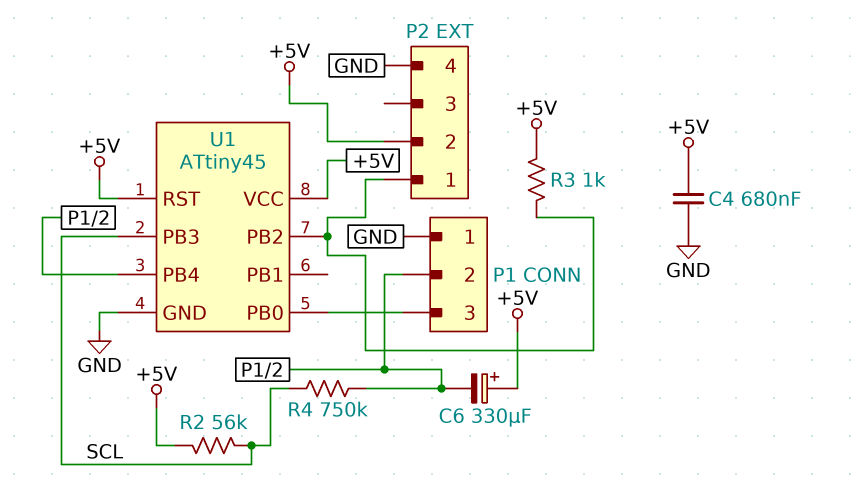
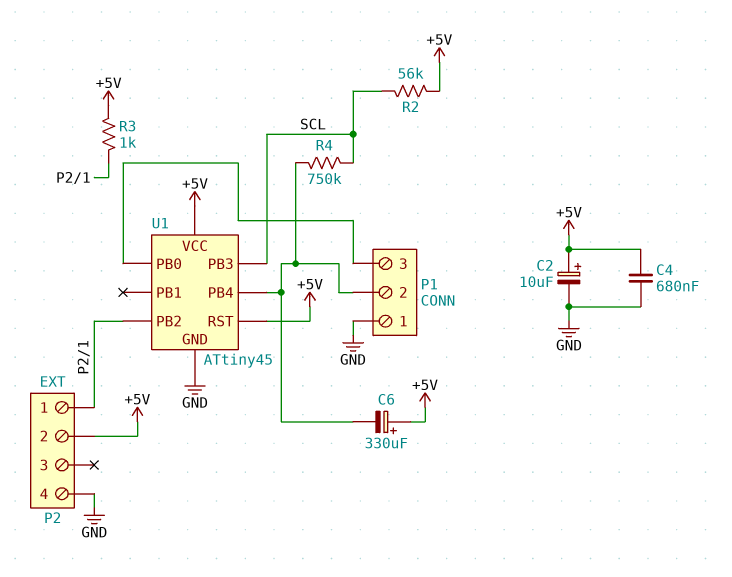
C2: none -> 10uF (plus +5V, minus GND)

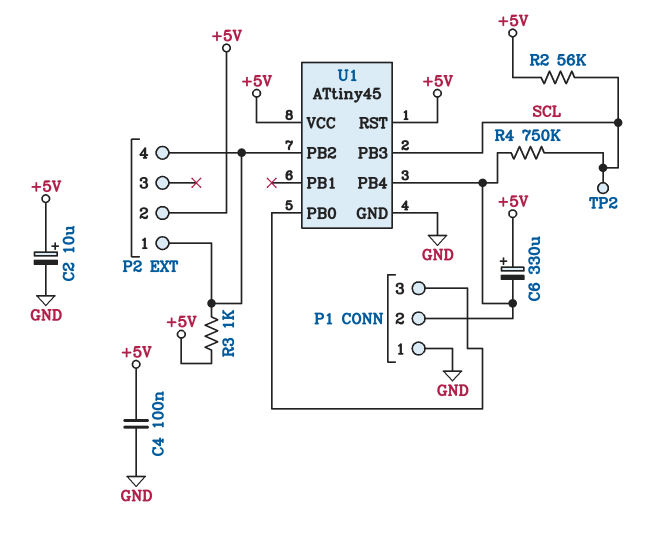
C4: 680nF (+5V, GND) -> 100nF (+5V, GND)
P2 pin 4: GND -> P2/1
TP2: none -> test point (SCL)

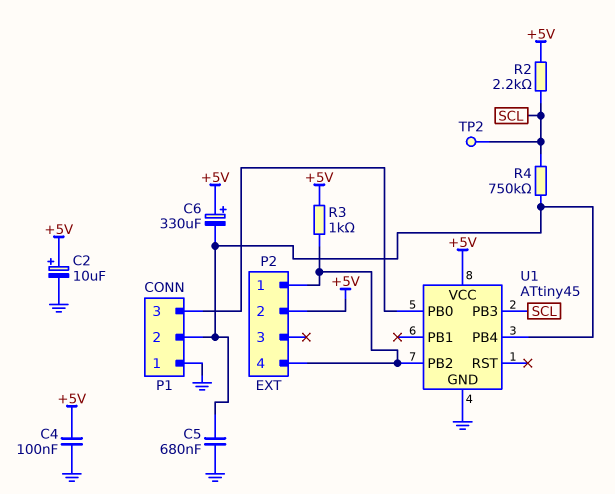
C5: none -> 680nF (GND, P1/2)
R2: 56k (+5V, SCL) -> 2.2k (+5V, SCL)
U1 pin RST: +5V -> none

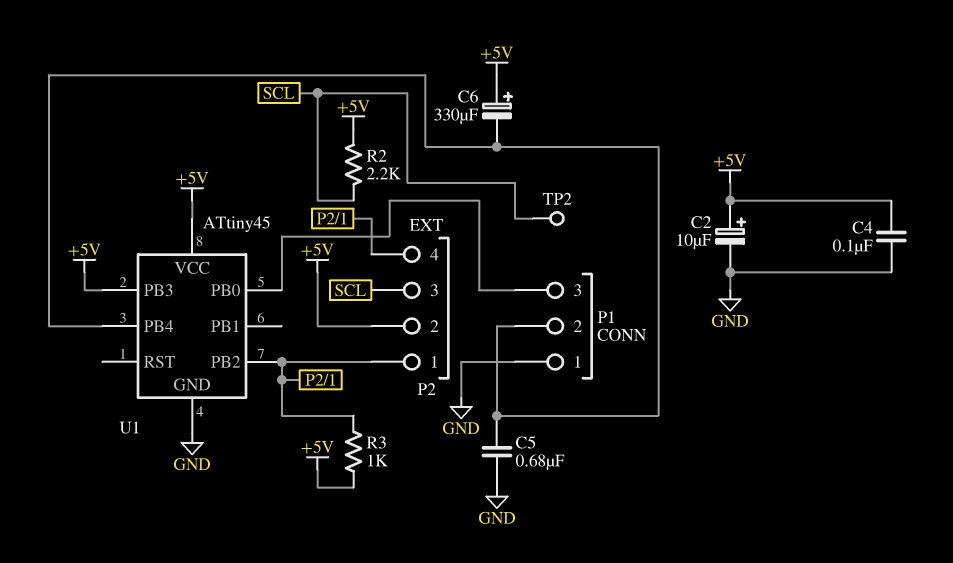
P2 pin 3: none -> SCL
R4: 750k (P1/2, SCL) -> none
U1 pin PB3: SCL -> +5V

